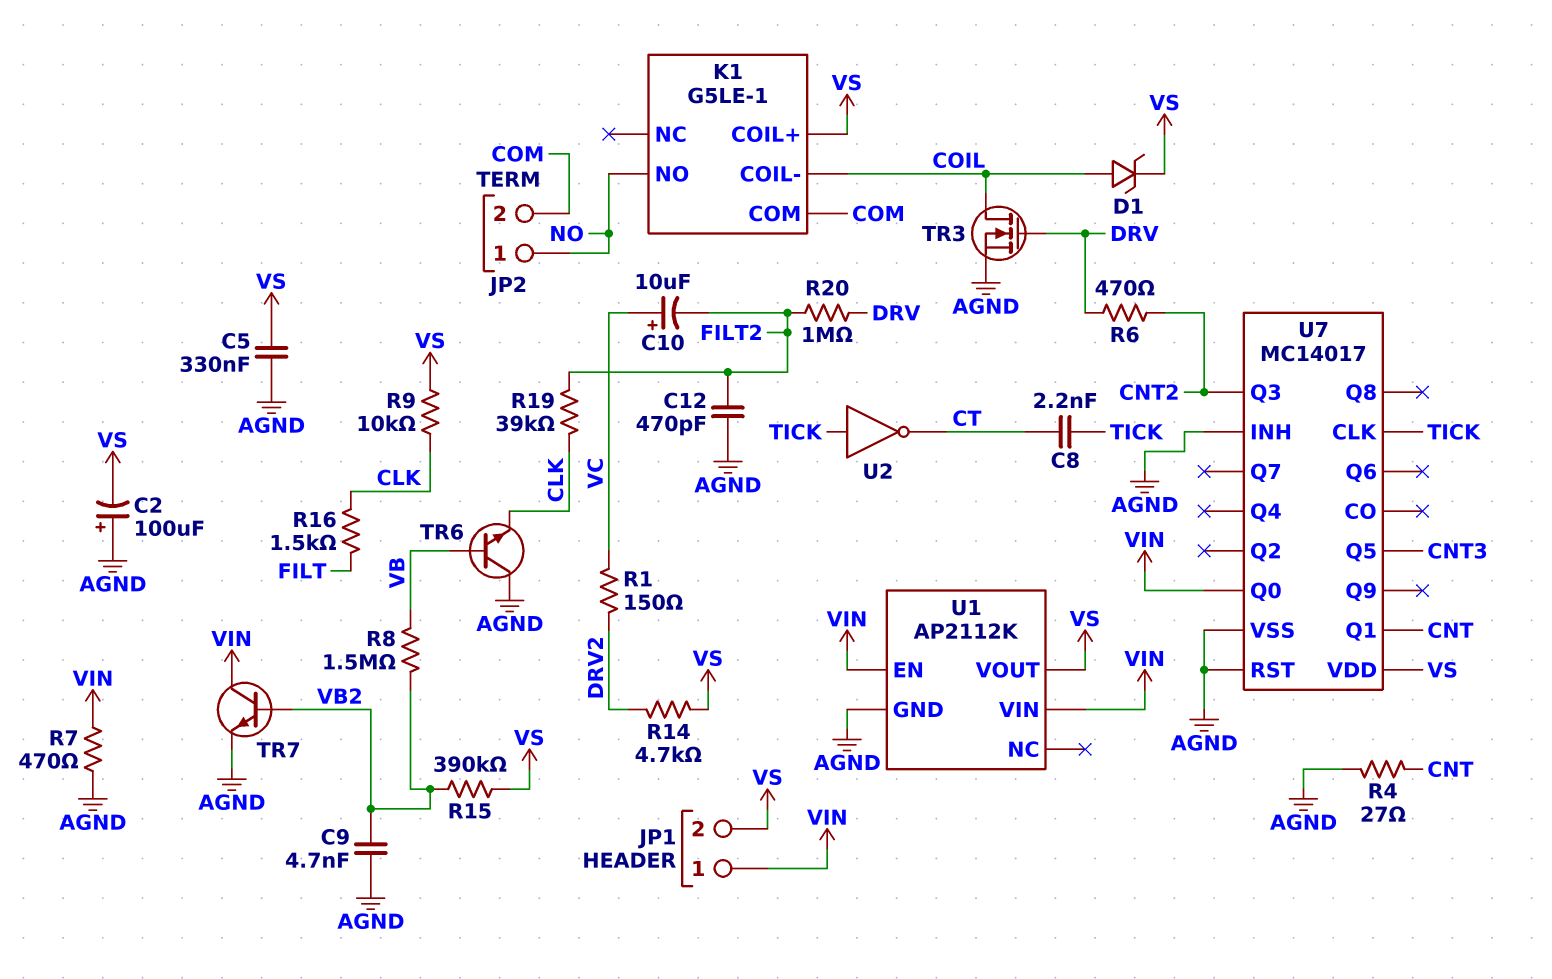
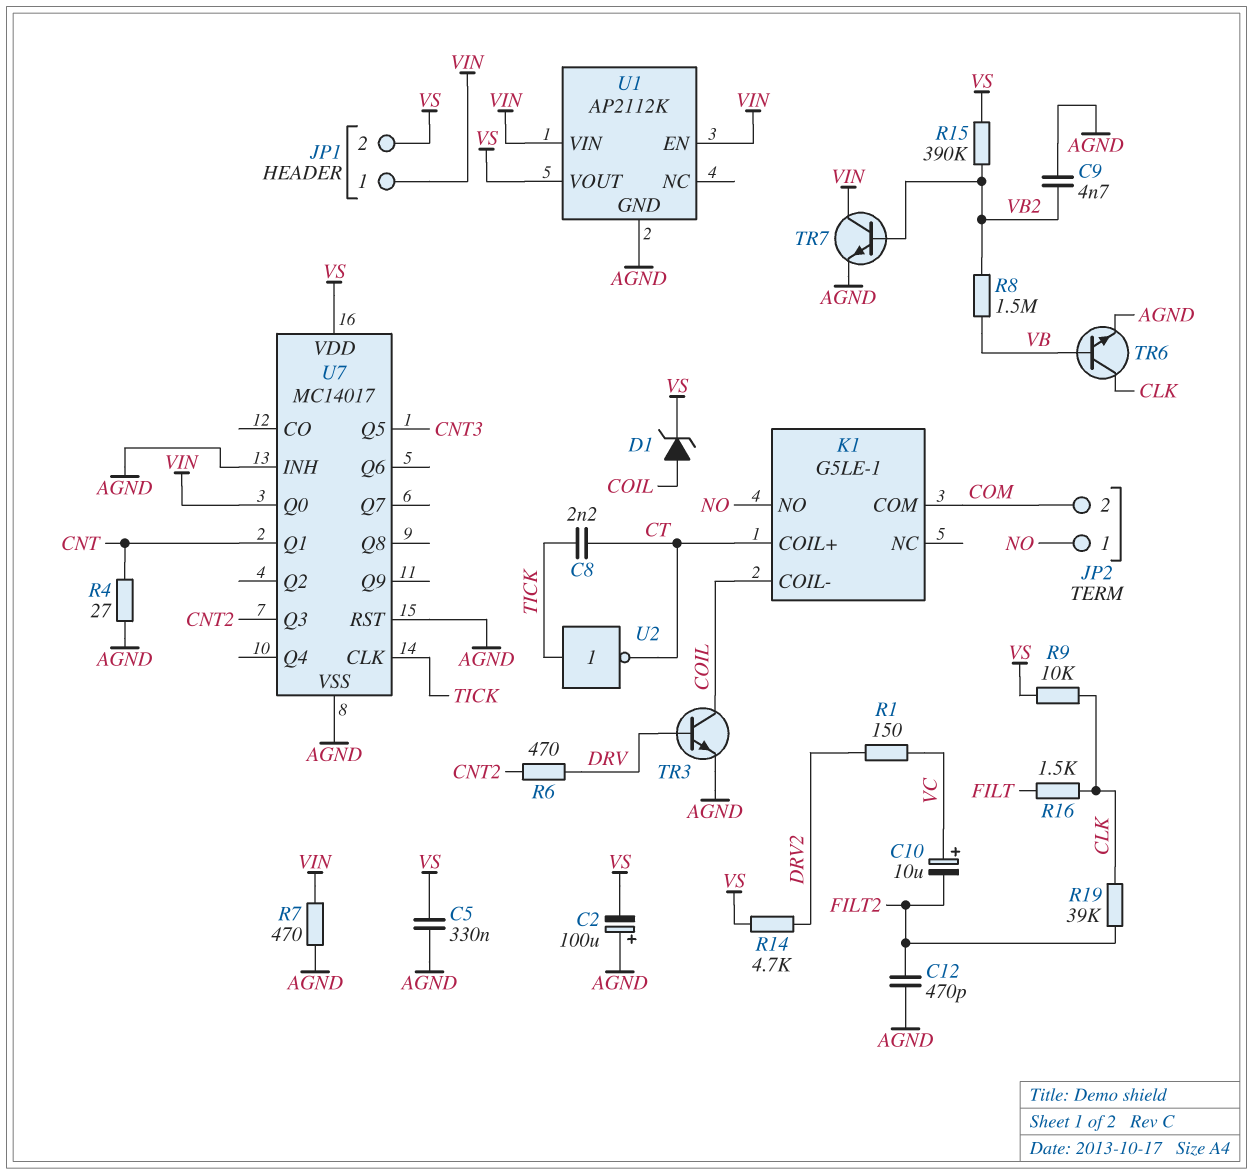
K1 pin COIL+: VS -> CT
R20: 1M (DRV, FILT2) -> none
TR3: NMOS (G DRV, D COIL, S AGND) -> NPN (B DRV, C COIL, E AGND)
TR6: NPN (B VB, C AGND, E CLK) -> NPN (B VB, C CLK, E AGND)

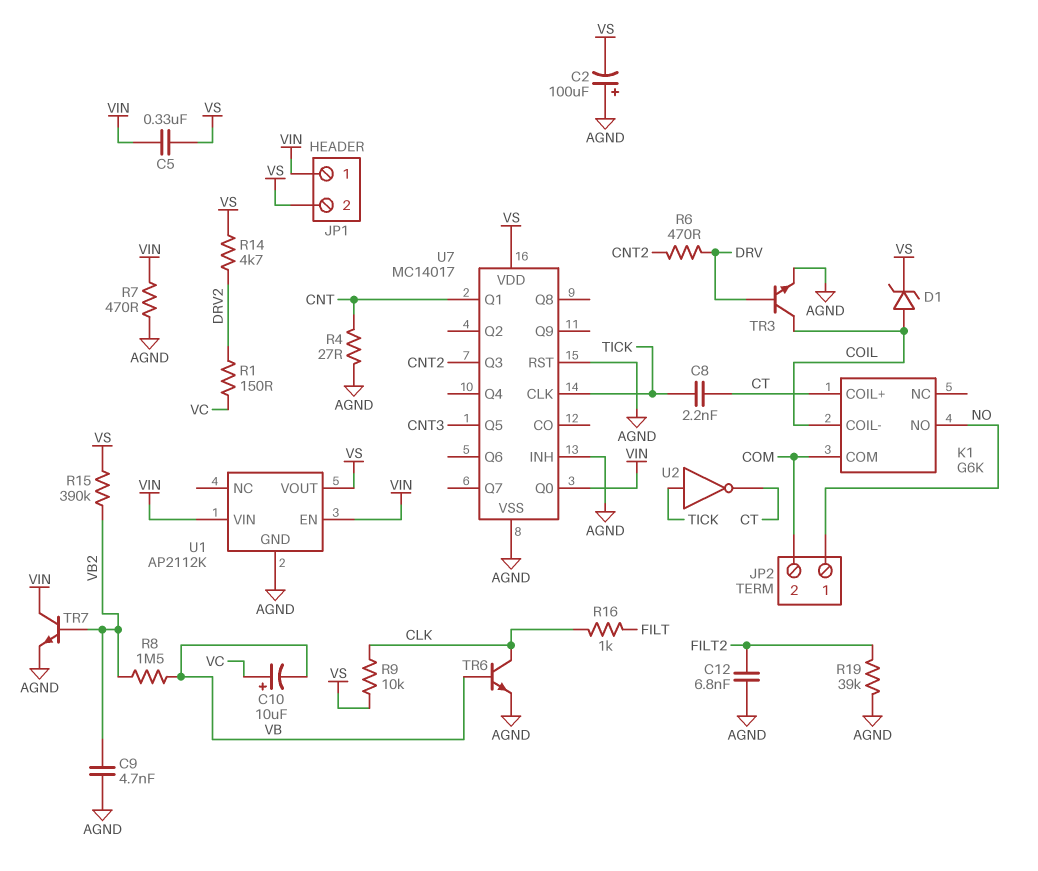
C5: 330nF (AGND, VS) -> 330nF (VIN, VS)
C10: 10uF (plus VC, minus FILT2) -> 10uF (plus VC, minus VB)
C12: 470pF (AGND, FILT2) -> 6.8nF (AGND, FILT2)
K1: G5LE-1 -> G6K
R16: 1.5k (CLK, FILT) -> 1k (CLK, FILT)
R19: 39k (CLK, FILT2) -> 39k (AGND, FILT2)

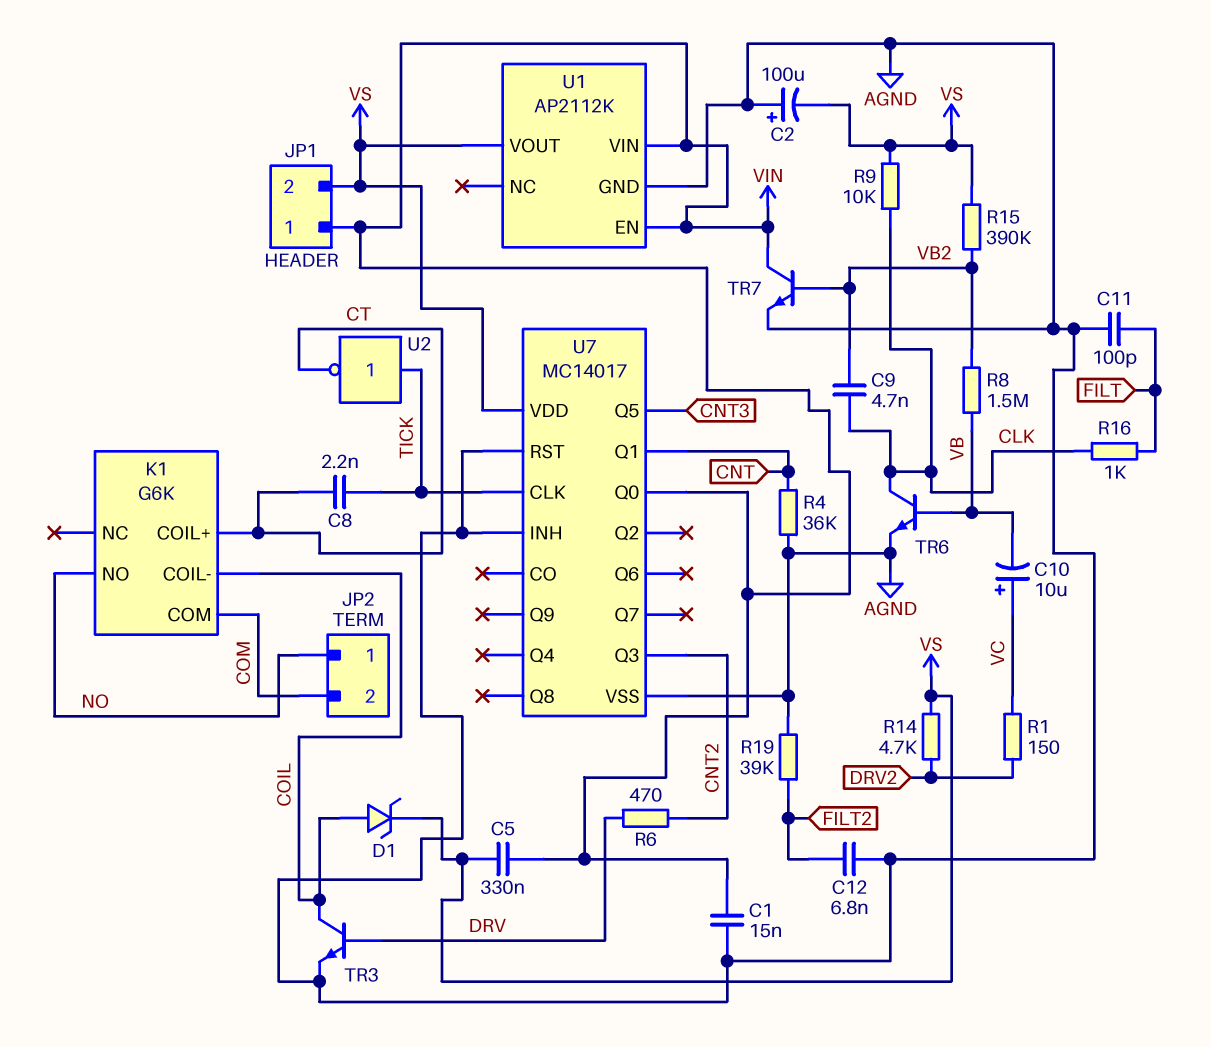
C1: none -> 15nF (AGND, VIN)
C9: 4.7nF (AGND, VB2) -> 4.7nF (CLK, VB2)
C11: none -> 100pF (AGND, FILT)
R4: 27 (AGND, CNT) -> 36k (AGND, CNT)
R7: 470 (AGND, VIN) -> none

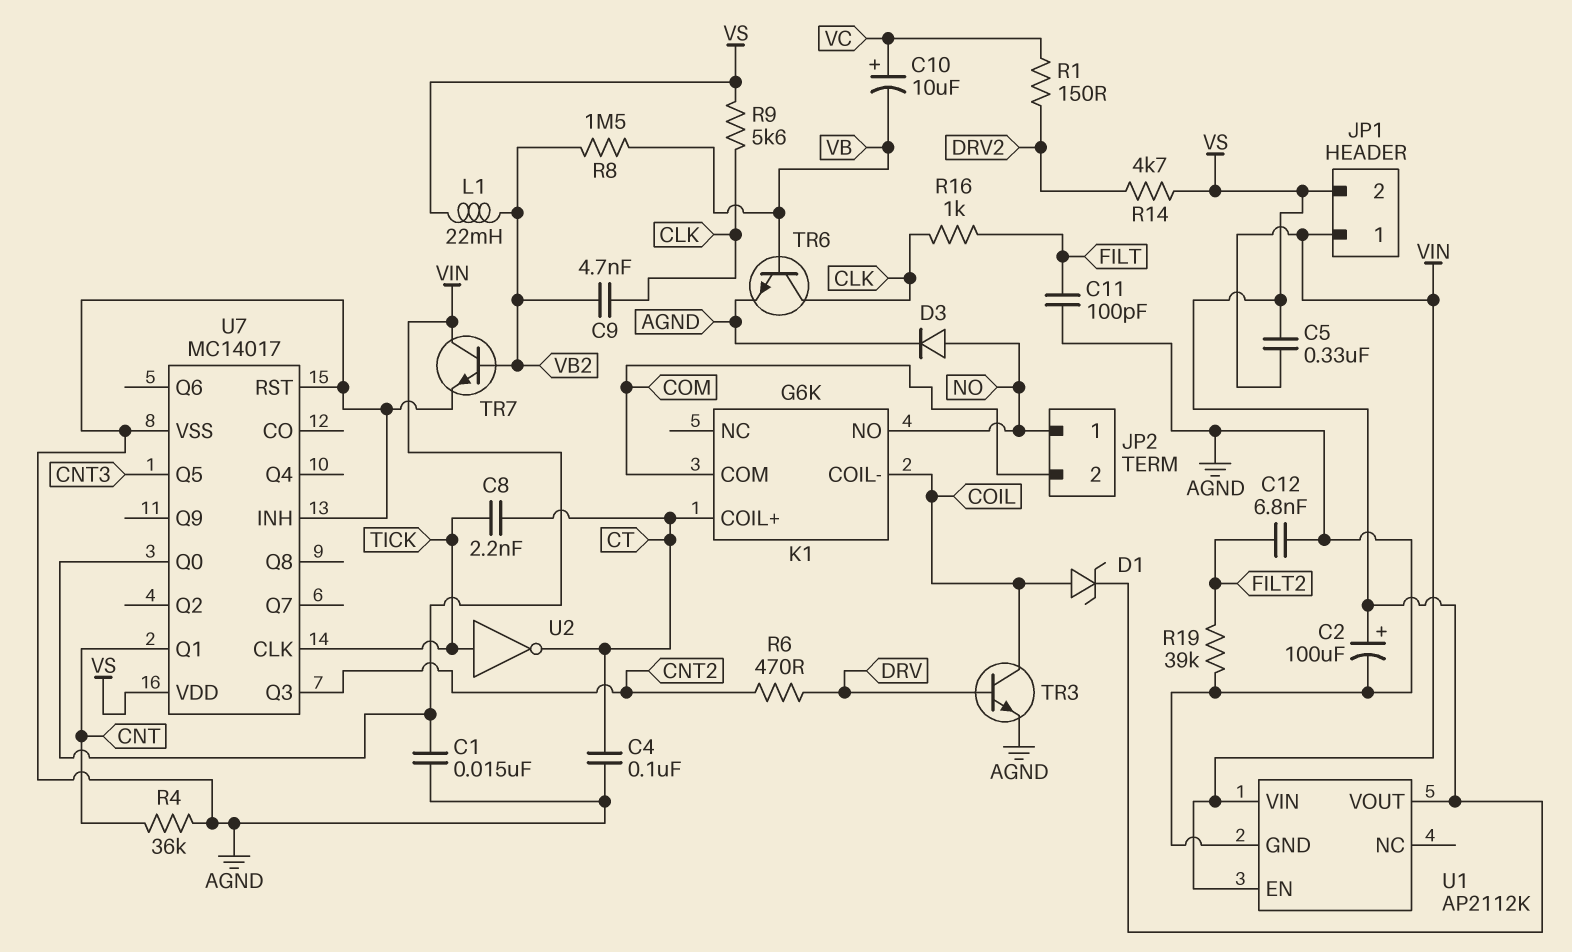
C2: 100uF (plus AGND, minus VS) -> 100uF (plus VS, minus AGND)
C4: none -> 100nF (AGND, CT)
D3: none -> diode (A NO, K AGND)
L1: none -> 22mH (VB2, VS)
R9: 10k (CLK, VS) -> 5.6k (CLK, VS)
R15: 390k (VB2, VS) -> none

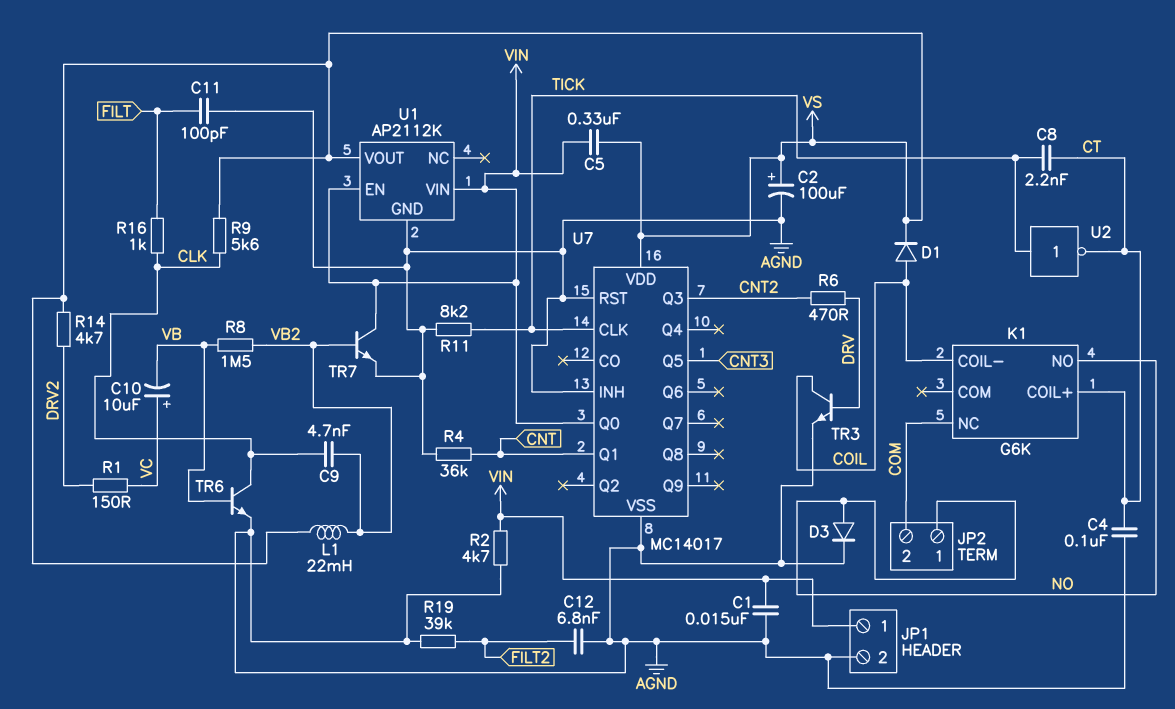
D1: zener (A COIL, K VS) -> diode (A COIL, K VS)
JP1 pin 2: VS -> AGND
K1 pin COM: COM -> none
K1 pin NC: none -> COM
R2: none -> 4.7k (AGND, VIN)
R11: none -> 8.2k (AGND, TICK)

